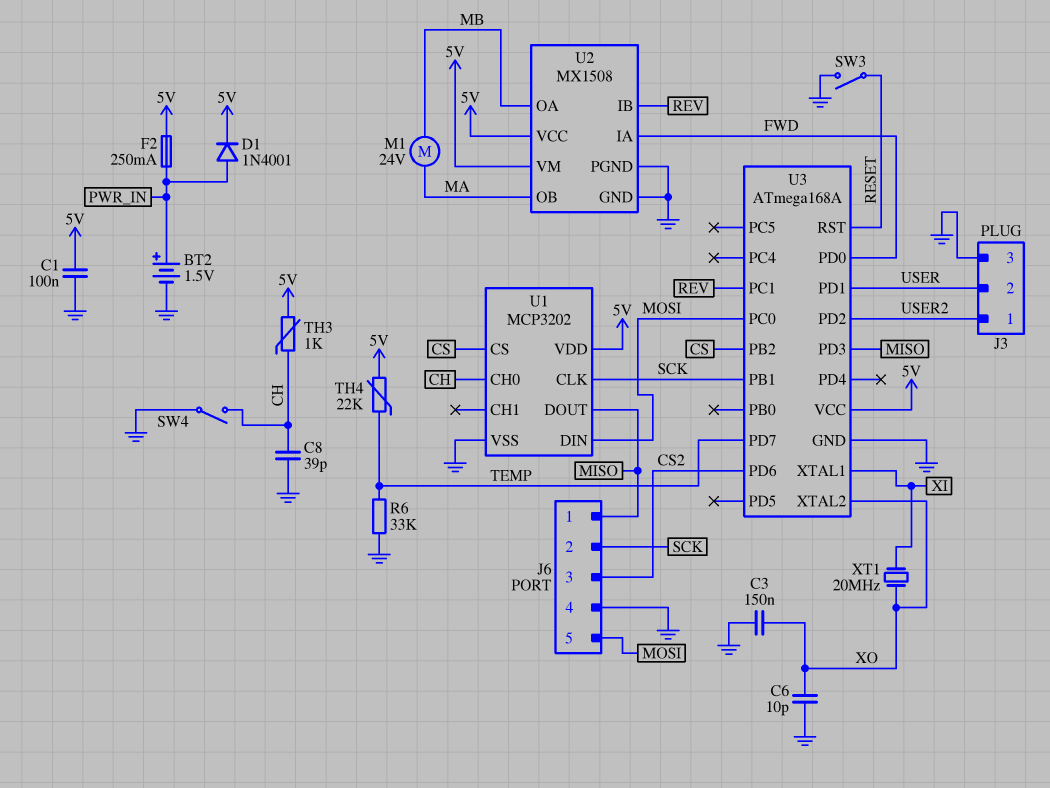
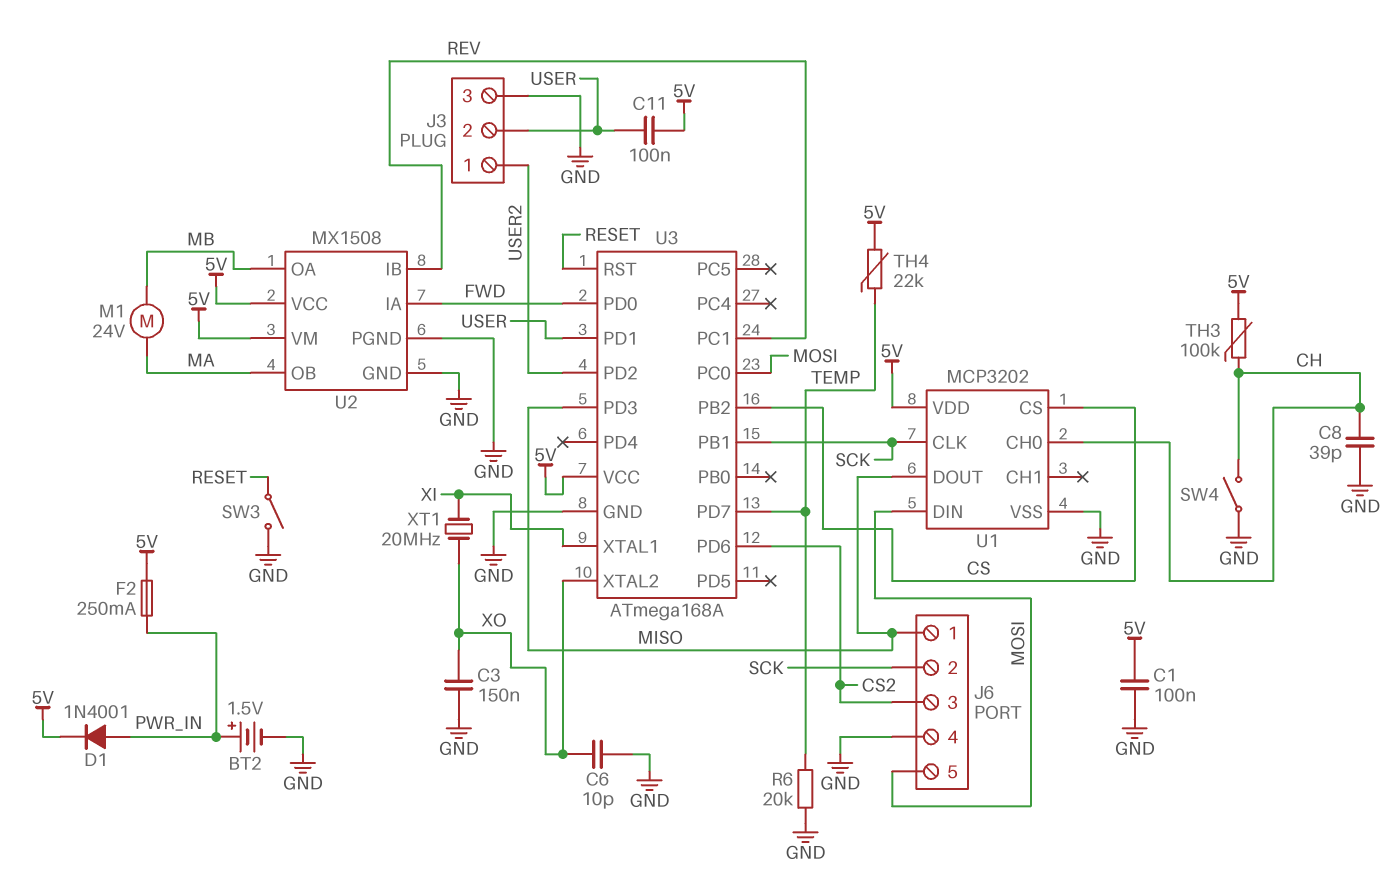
C11: none -> 100nF (5V, USER)
R6: 33k (GND, TEMP) -> 20k (GND, TEMP)
TH3: 1k (5V, CH) -> 100k (5V, CH)

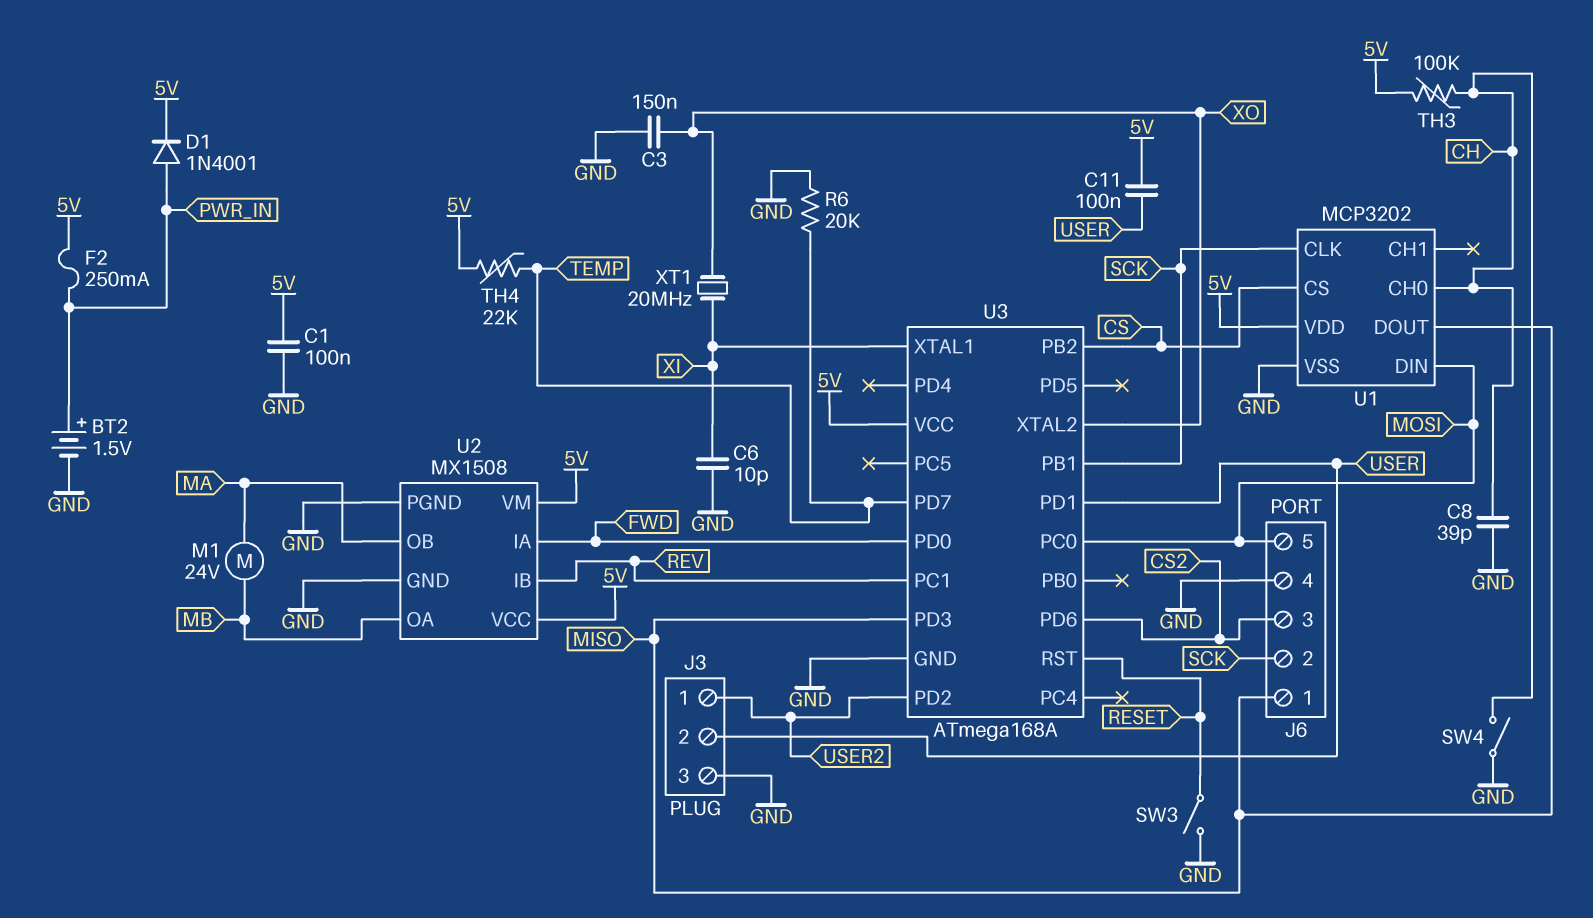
C6: 10pF (GND, XO) -> 10pF (GND, XI)

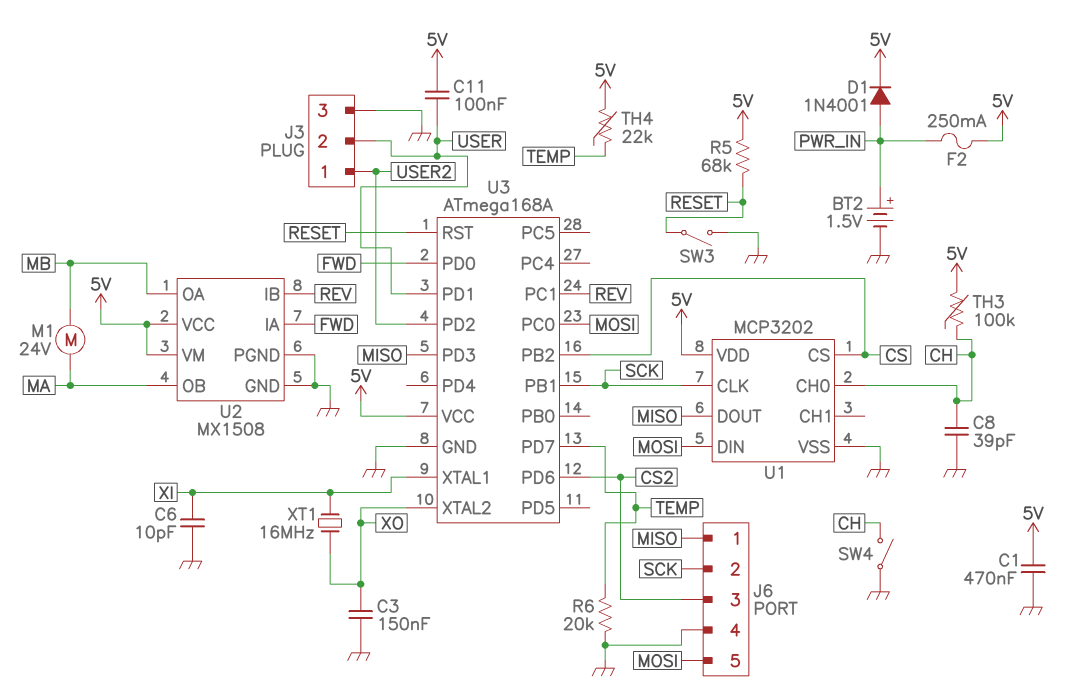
C1: 100nF (5V, GND) -> 470nF (5V, GND)
R5: none -> 68k (5V, RESET)
XT1: 20MHz (XI, XO) -> 16MHz (XI, XO)

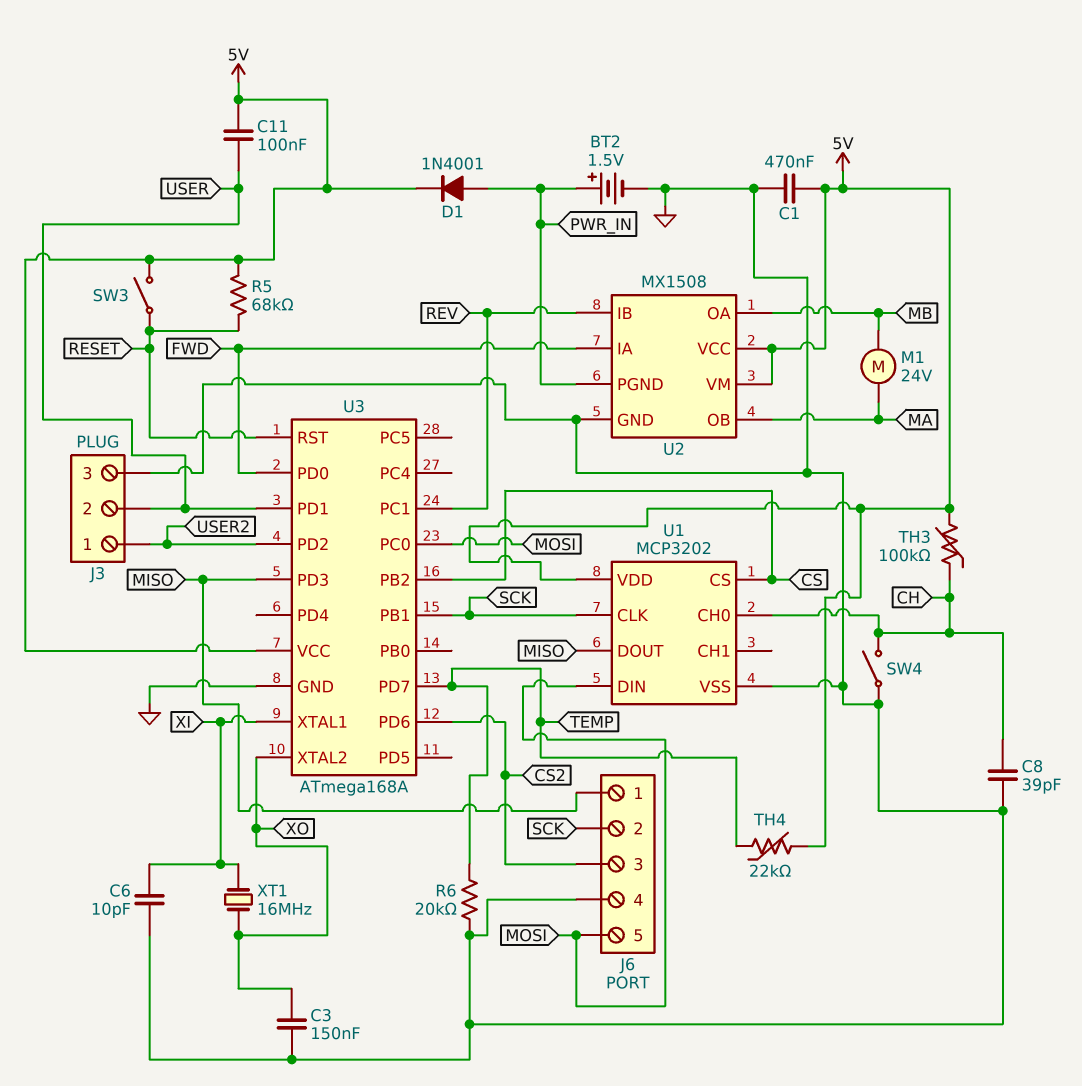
F2: 250mA (5V, PWR_IN) -> none
SW3: switch (GND, RESET) -> switch (5V, RESET)
U2 pin PGND: GND -> PWR_IN

